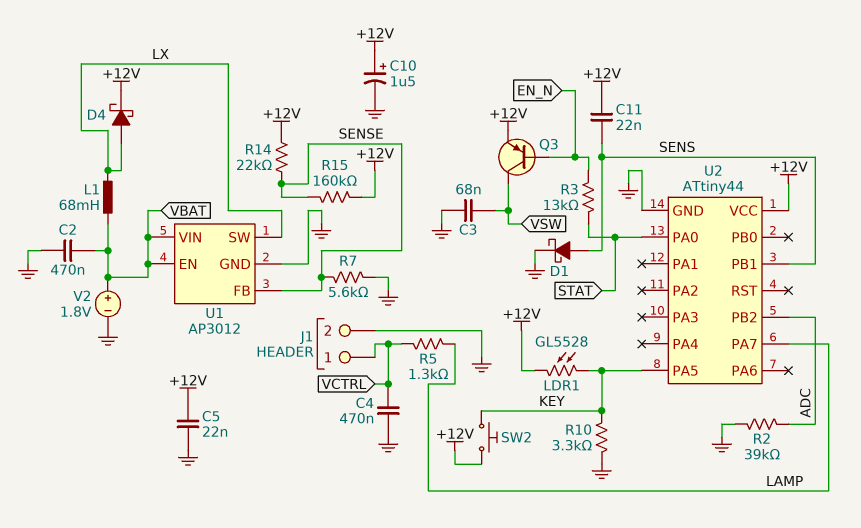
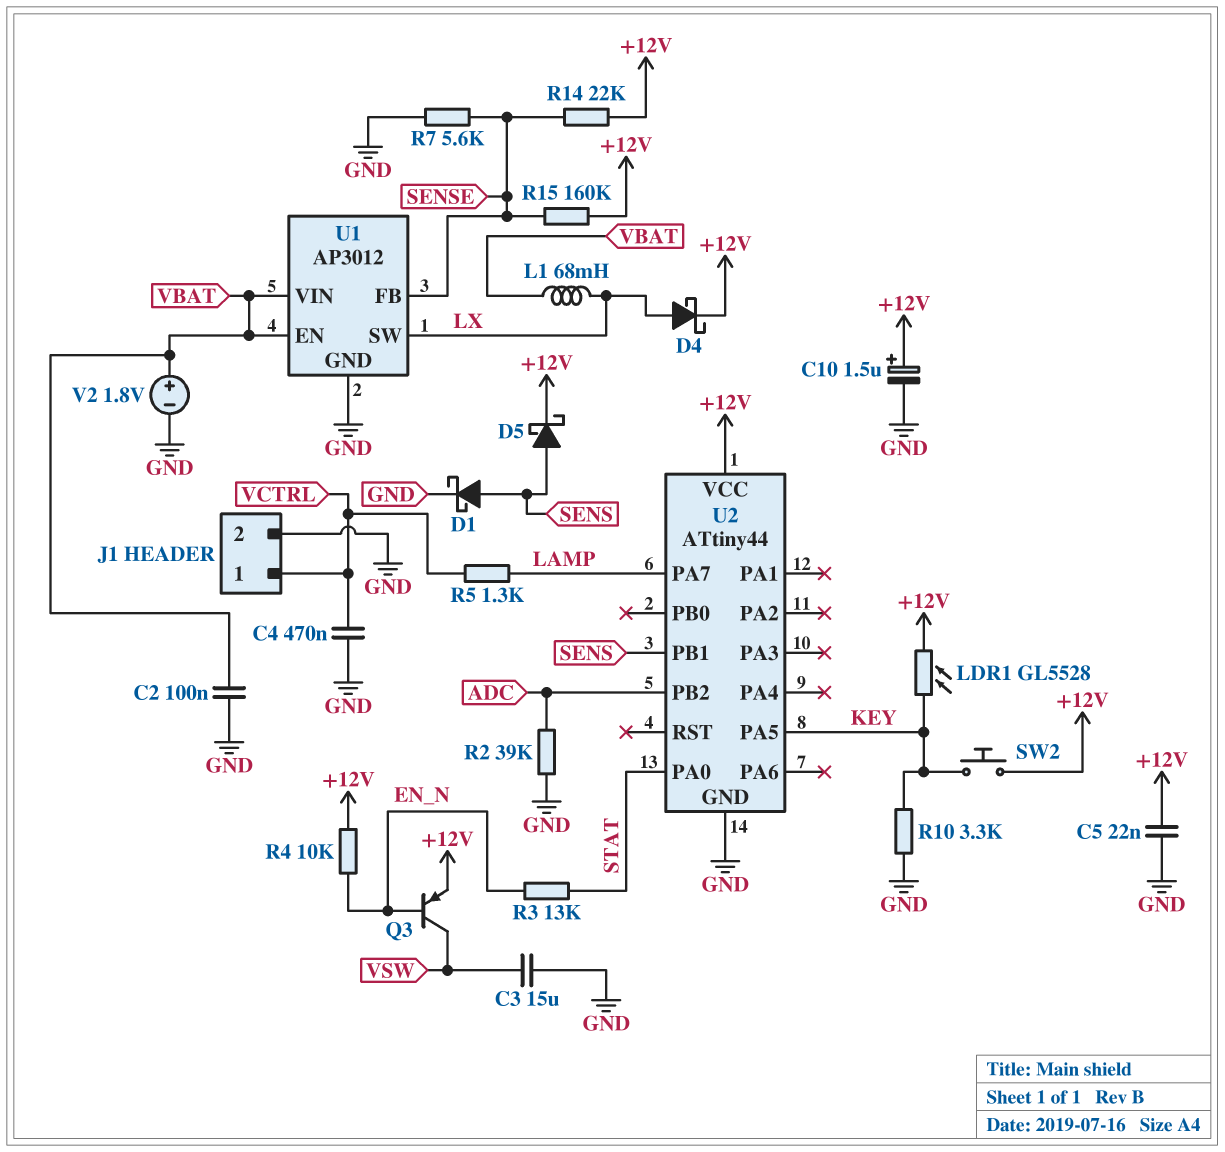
C2: 470nF (GND, VBAT) -> 100nF (GND, VBAT)
C3: 68nF (GND, VSW) -> 15uF (GND, VSW)
C11: 22nF (+12V, SENS) -> none
D5: none -> schottky (A SENS, K +12V)
R4: none -> 10k (+12V, EN_N)

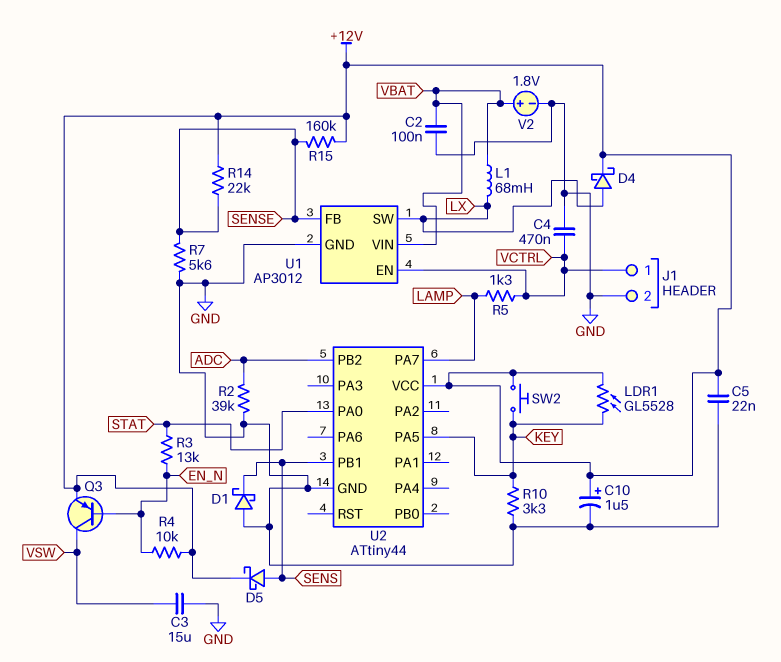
D1: schottky (A SENS, K GND) -> schottky (A GND, K SENS)
U1 pin EN: VBAT -> VCTRL

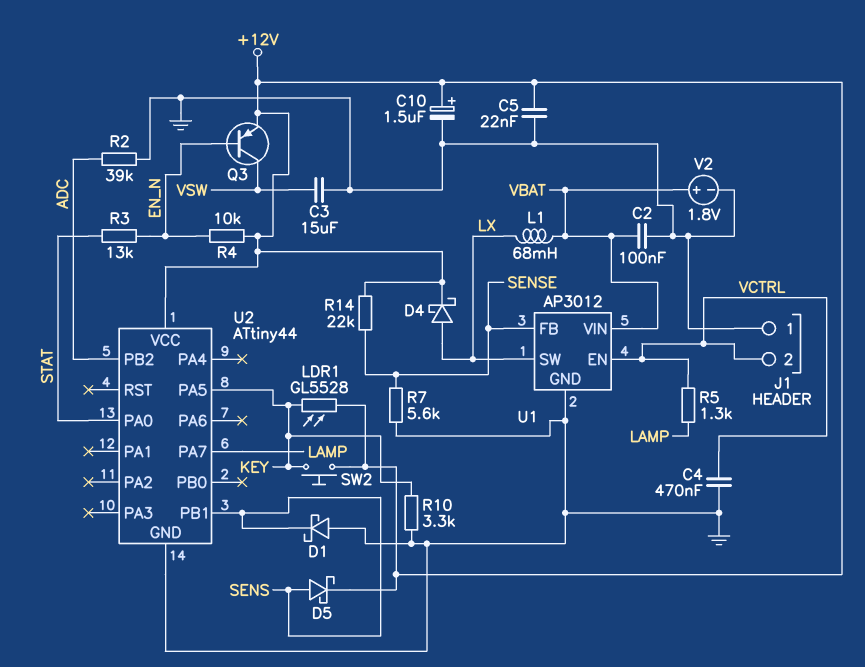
J1 pin 1: VCTRL -> GND
J1 pin 2: GND -> VCTRL
R15: 160k (+12V, SENSE) -> none

